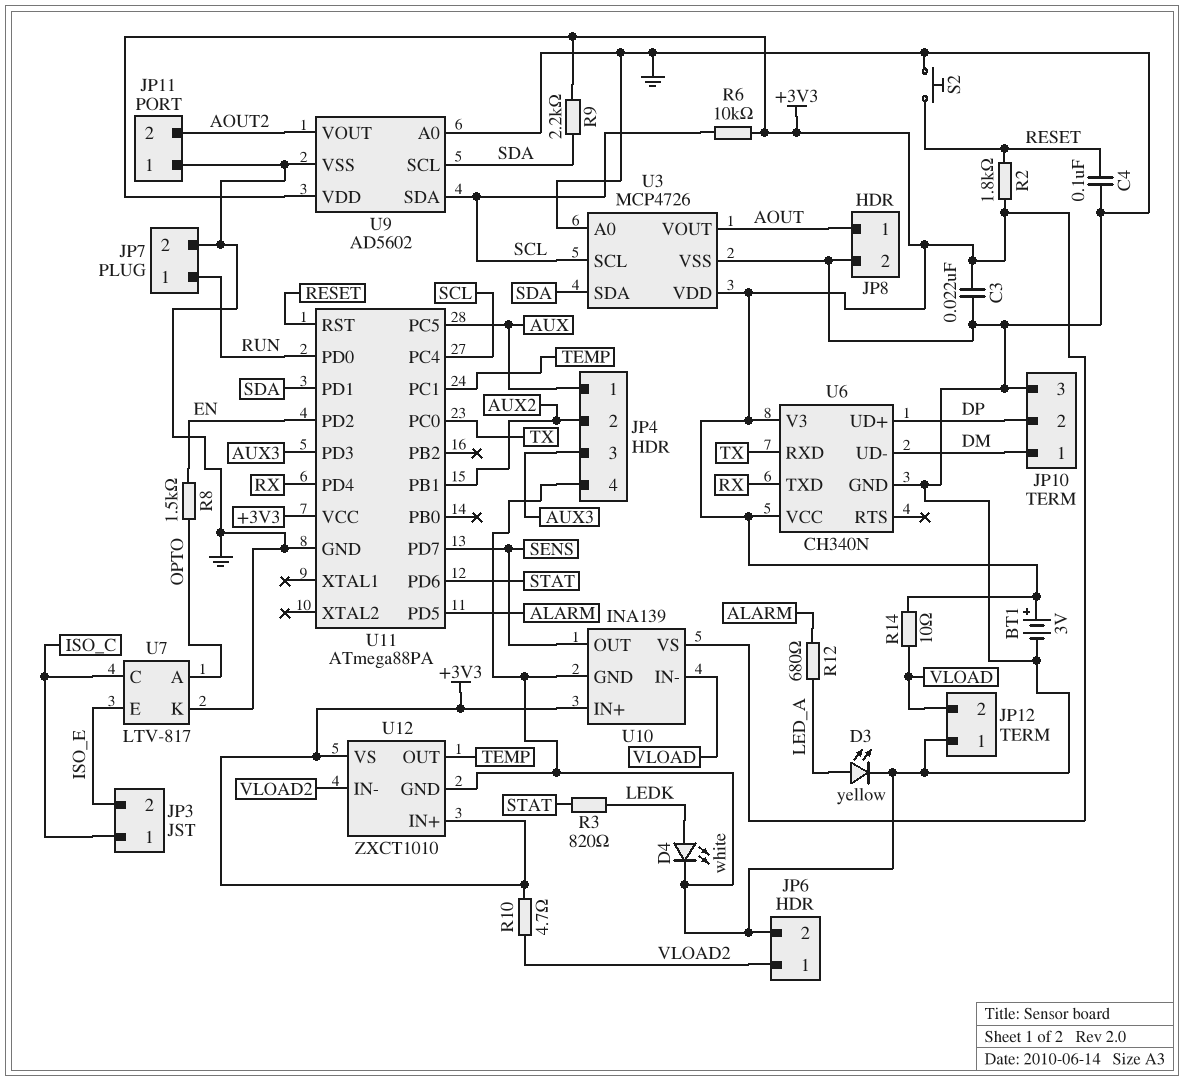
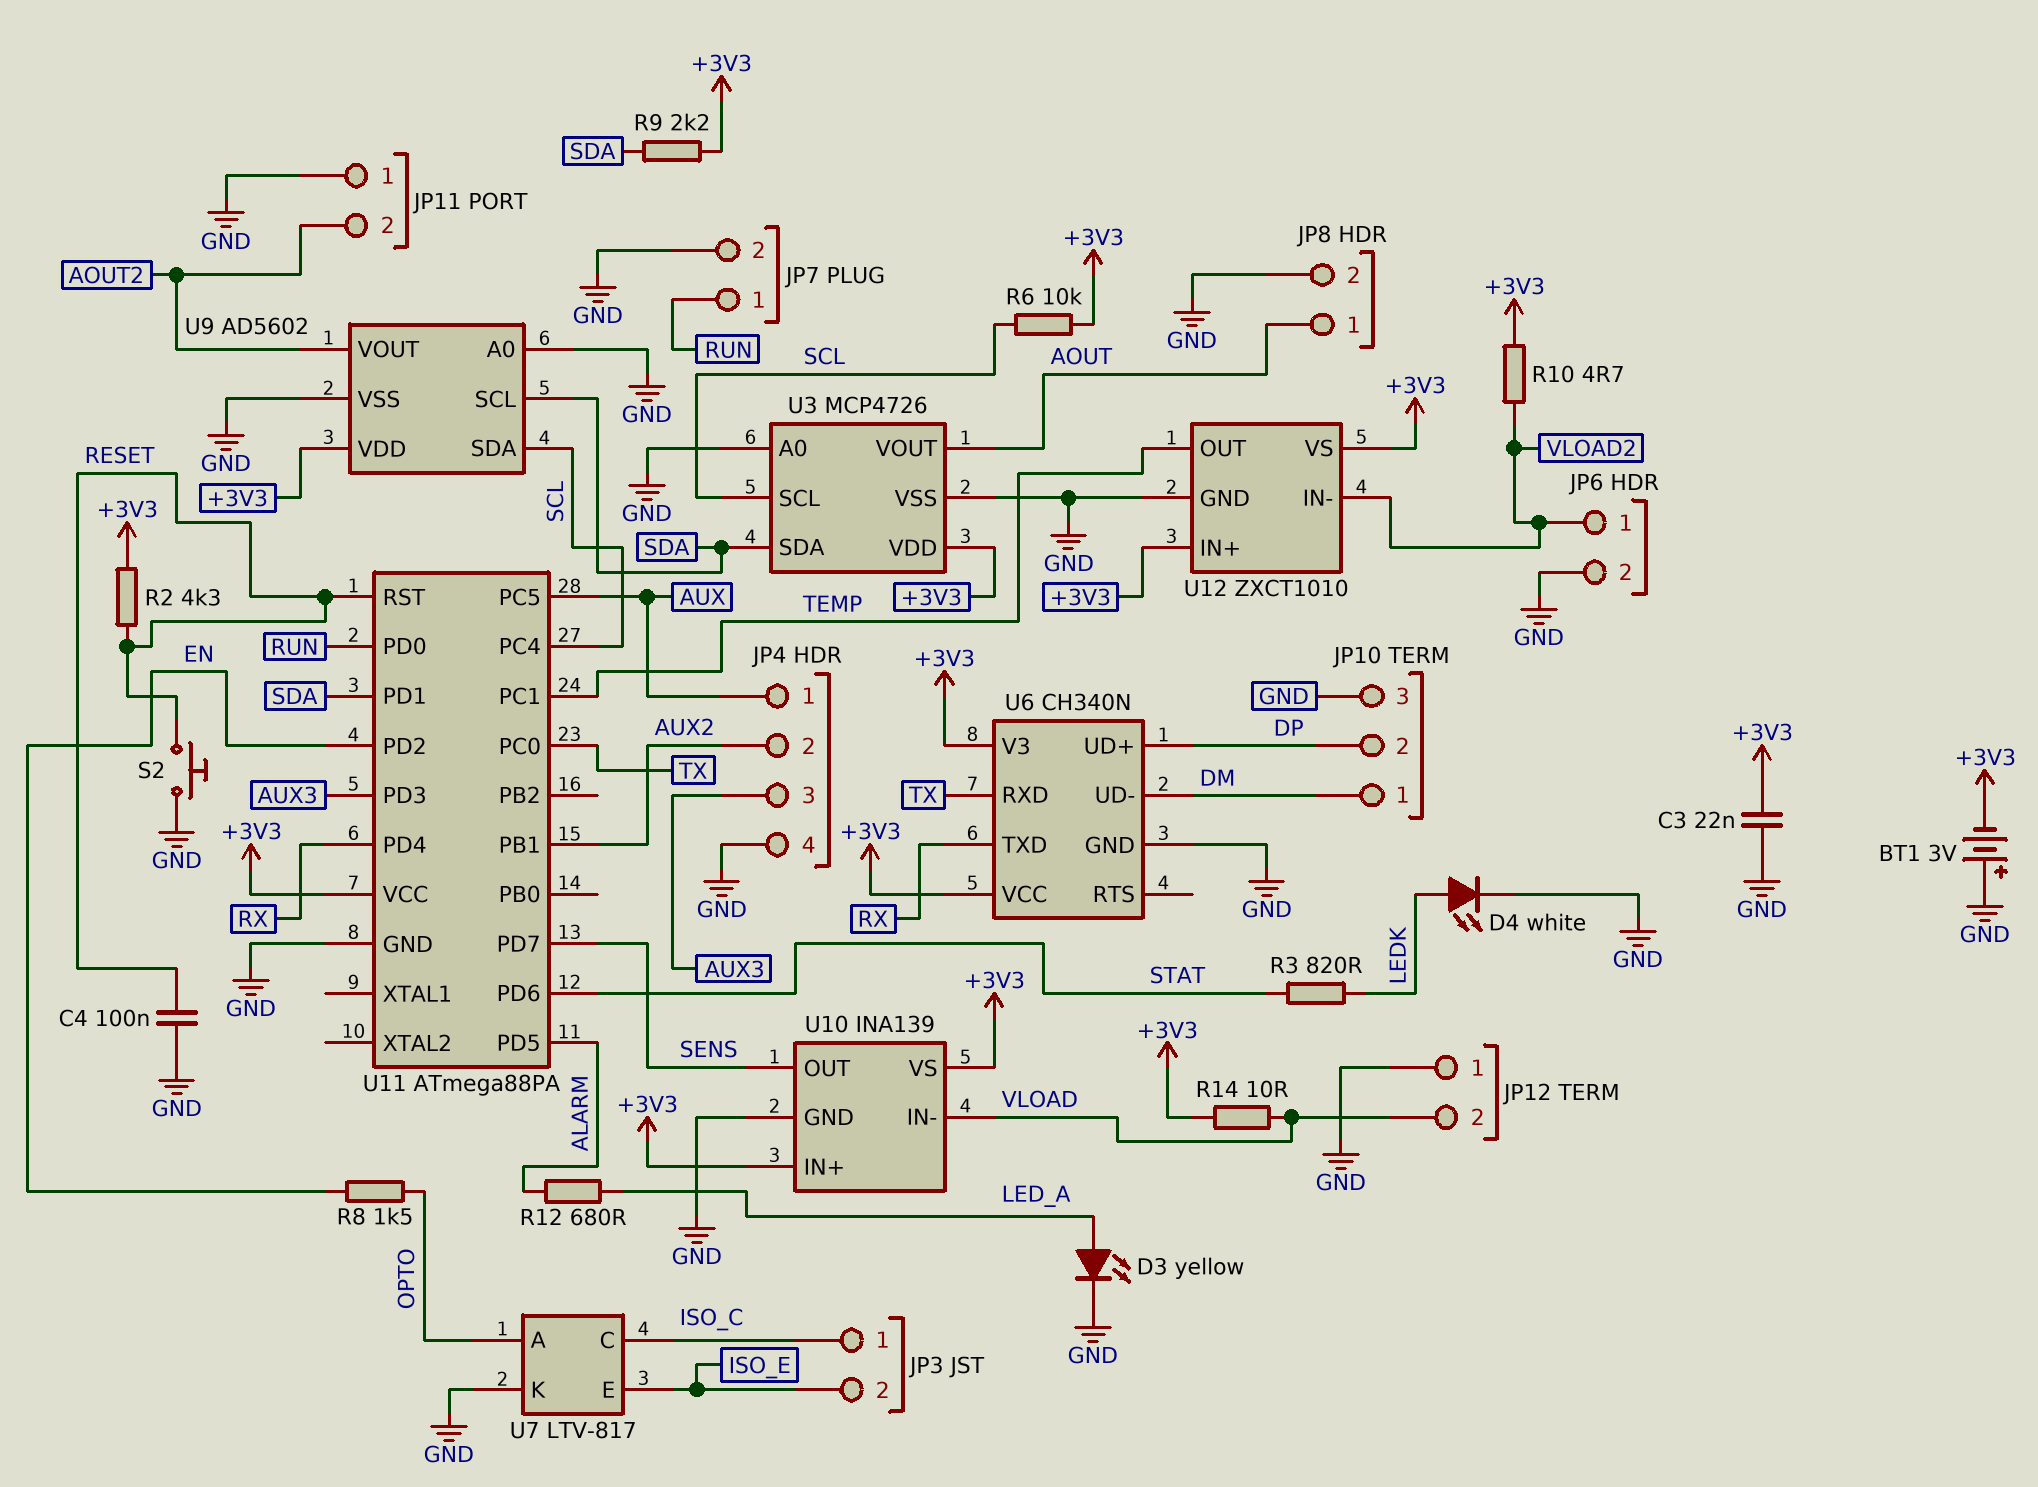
BT1: 3V (plus +3V3, minus GND) -> 3V (plus GND, minus +3V3)
R2: 1.8k (+3V3, RESET) -> 4.3k (+3V3, RESET)

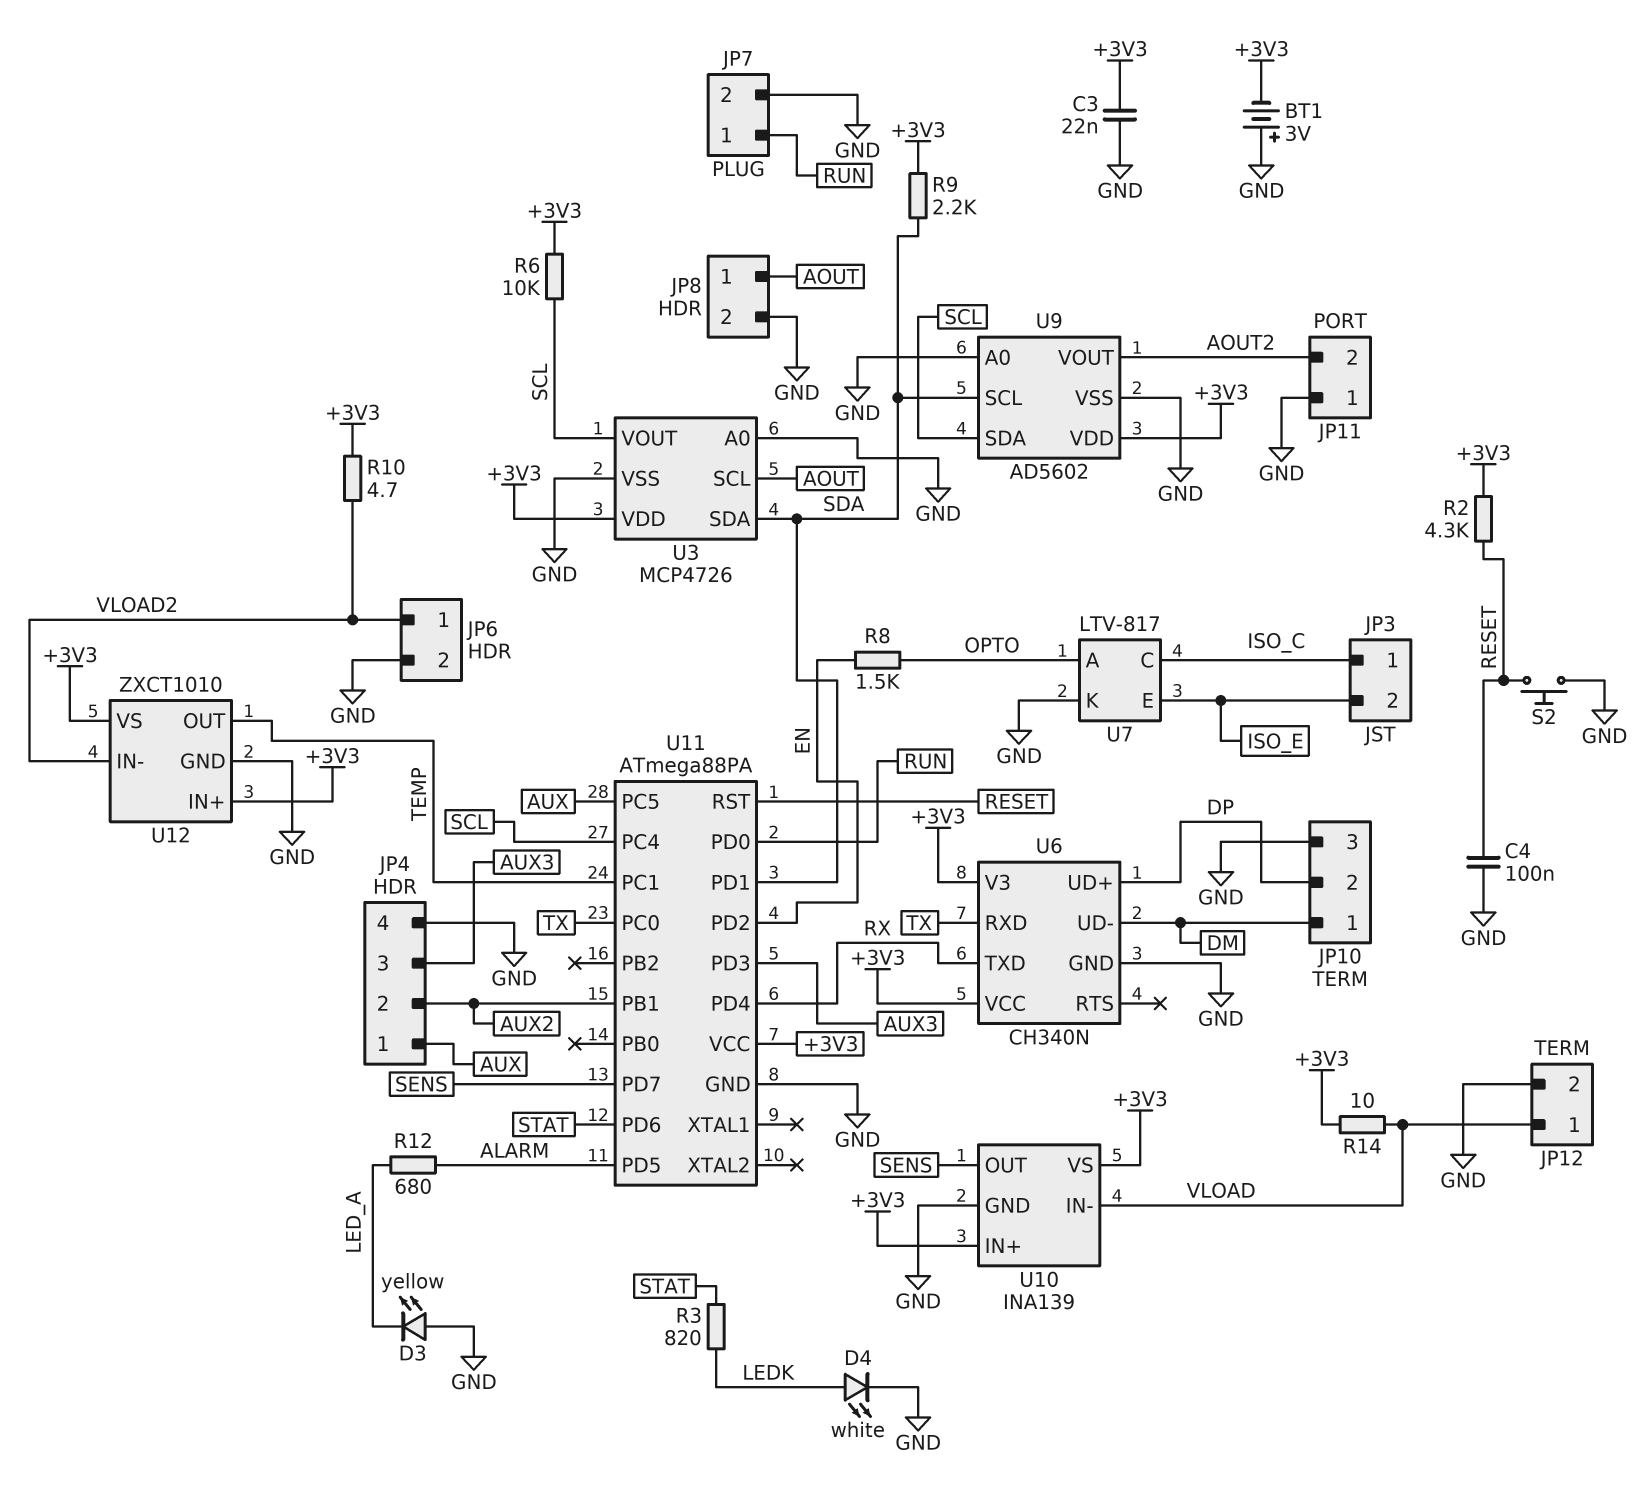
D3: LED yellow (A LED_A, K GND) -> LED yellow (A GND, K LED_A)
JP12 pin 1: GND -> VLOAD
JP12 pin 2: VLOAD -> GND
U3 pin SCL: SCL -> AOUT
U3 pin VOUT: AOUT -> SCL

